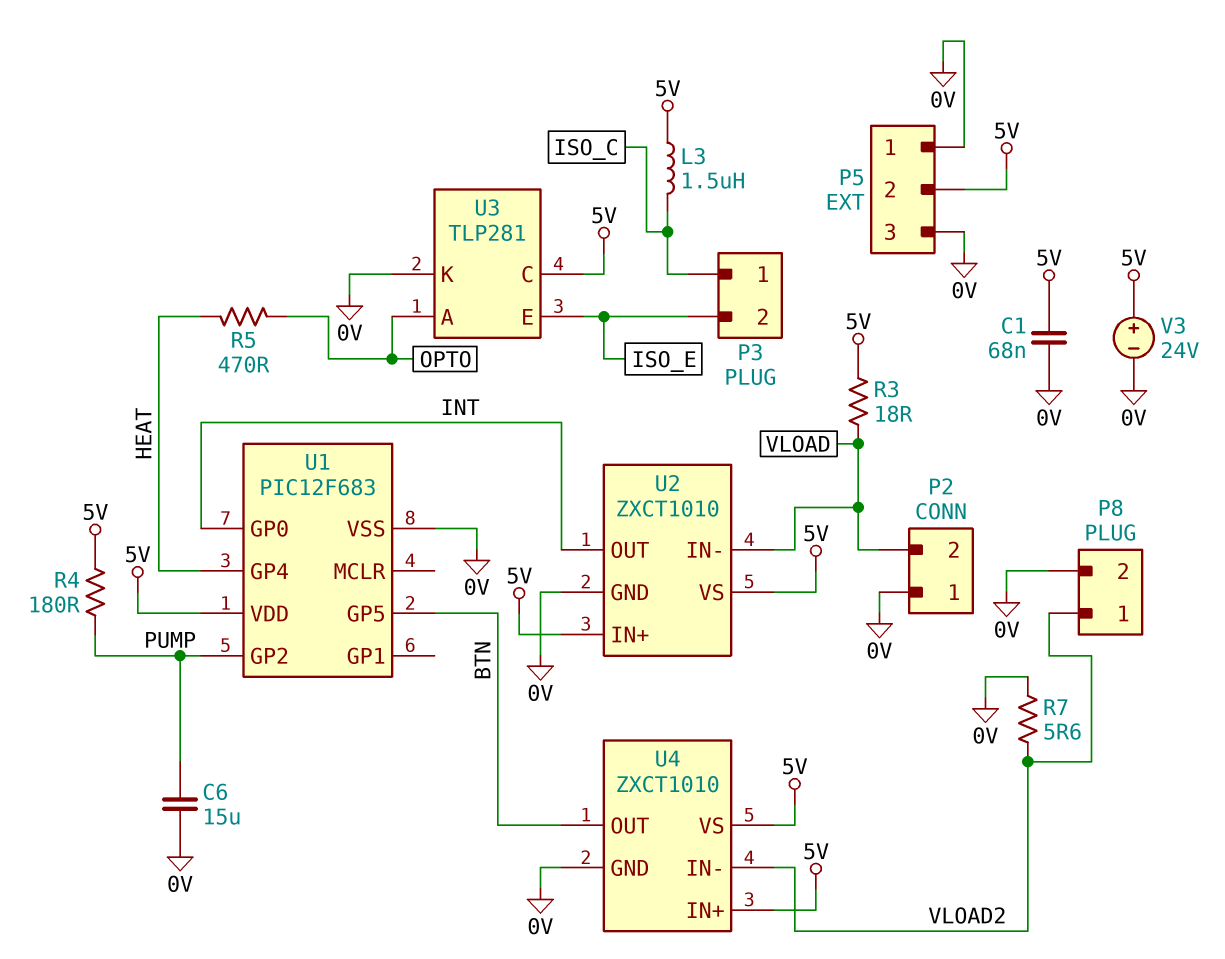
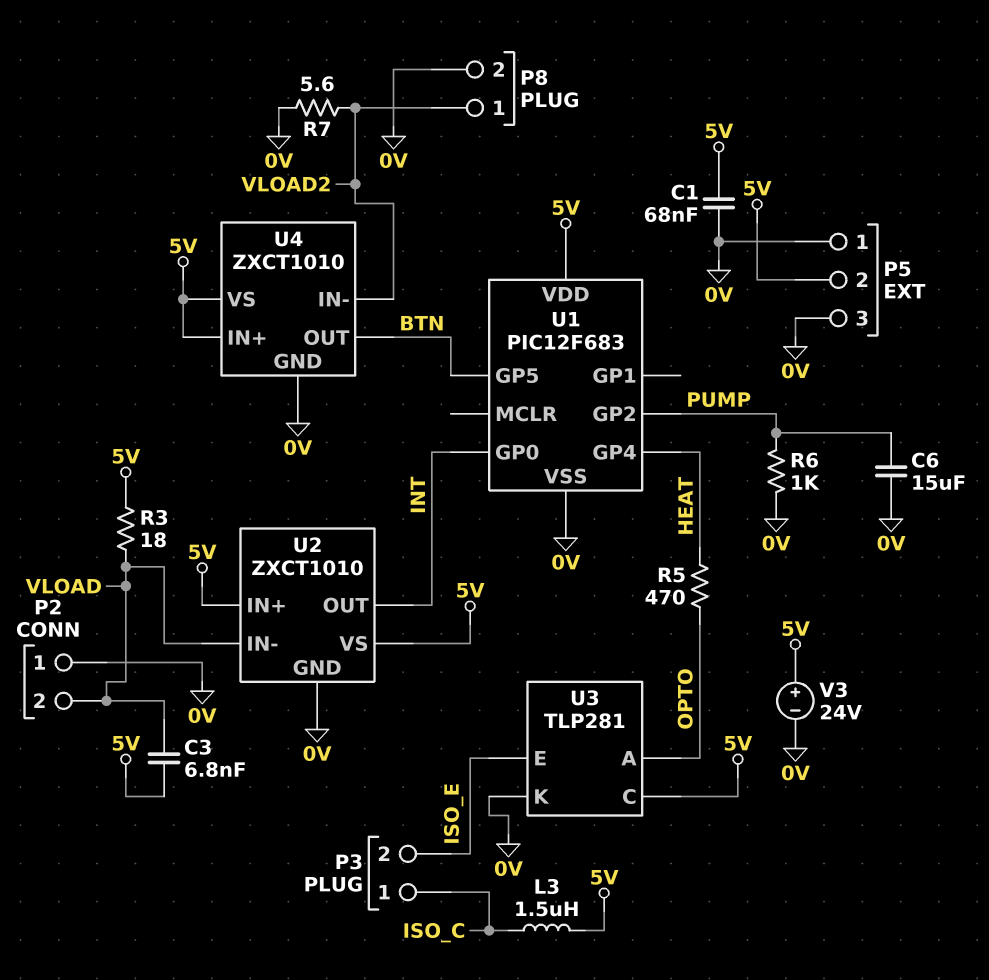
C3: none -> 6.8nF (5V, VLOAD)
R4: 180 (5V, PUMP) -> none
R6: none -> 1k (0V, PUMP)

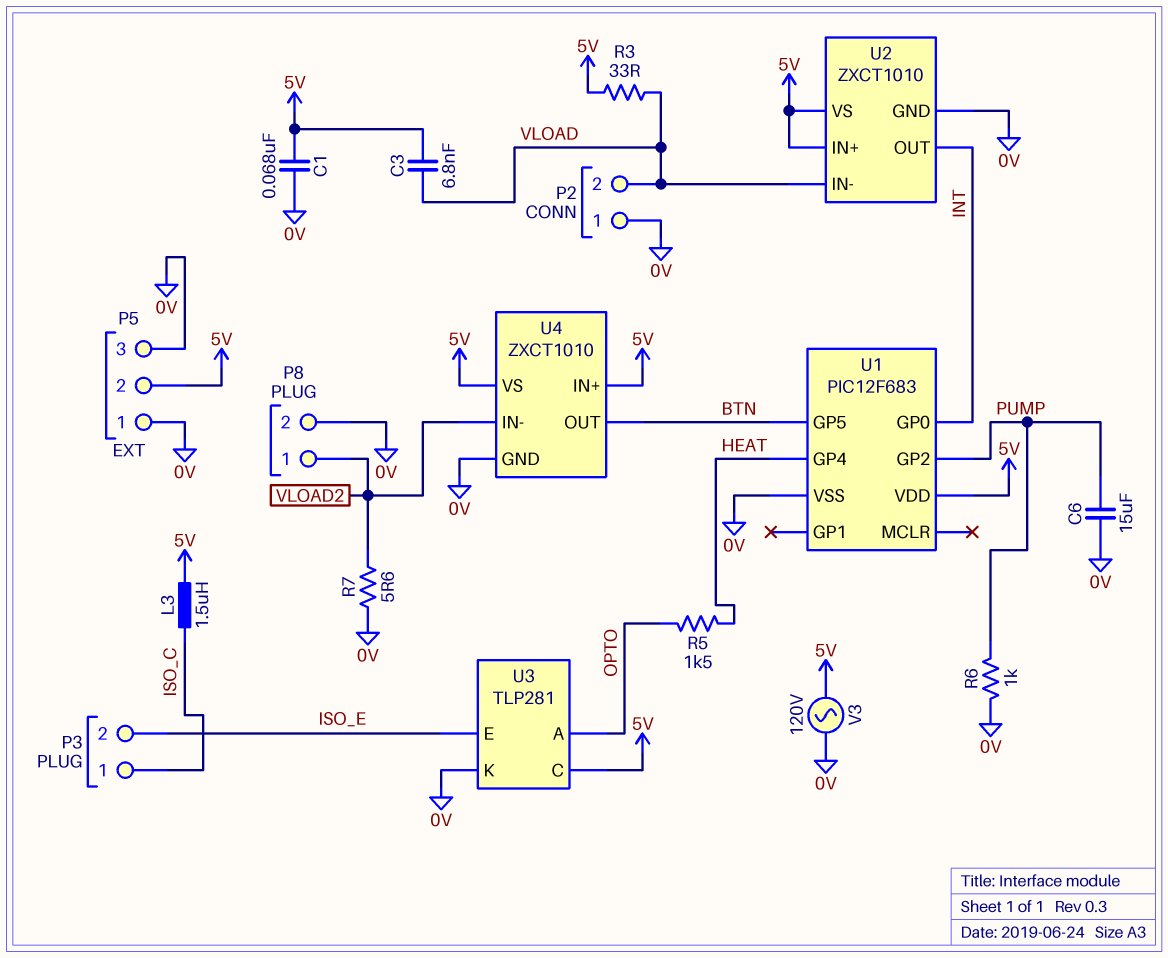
R3: 18 (5V, VLOAD) -> 33 (5V, VLOAD)
R5: 470 (HEAT, OPTO) -> 1.5k (HEAT, OPTO)
V3: 24V (plus 5V, minus 0V) -> AC 120V (0V, 5V)

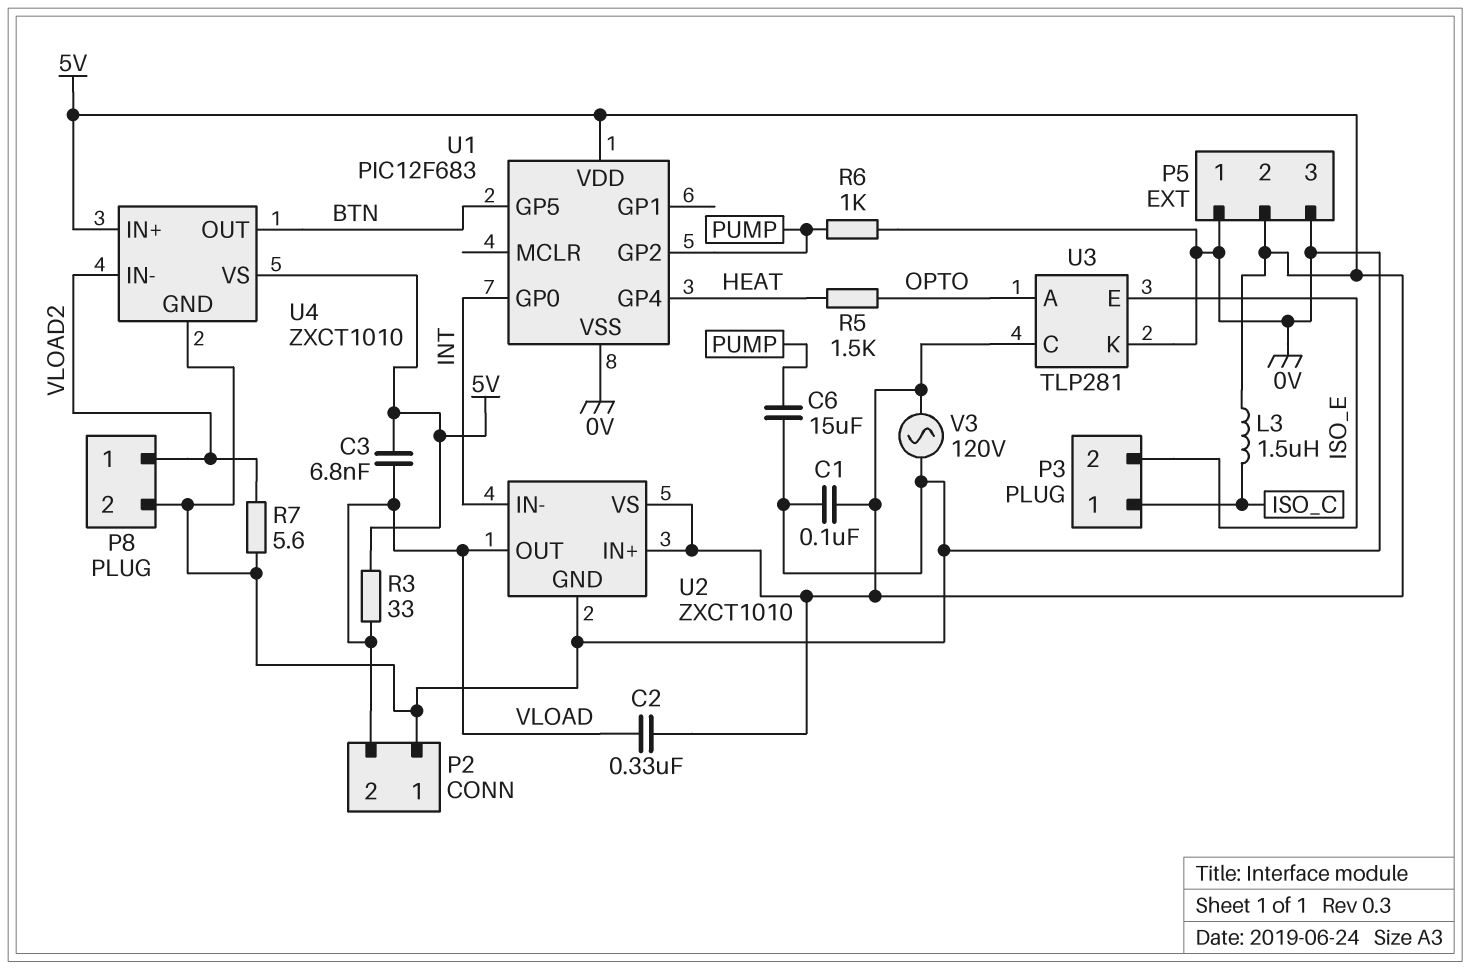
C1: 68nF (0V, 5V) -> 100nF (0V, 5V)
C2: none -> 330nF (5V, VLOAD)
U2 pin IN-: VLOAD -> INT
U2 pin OUT: INT -> VLOAD

